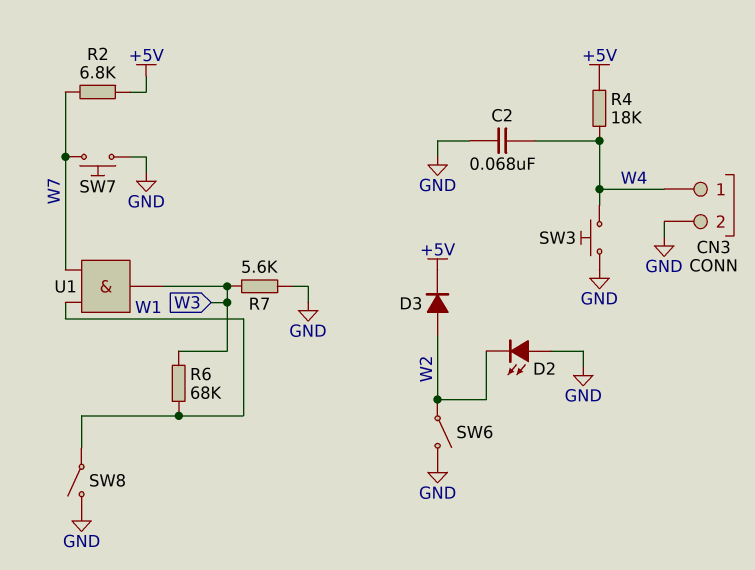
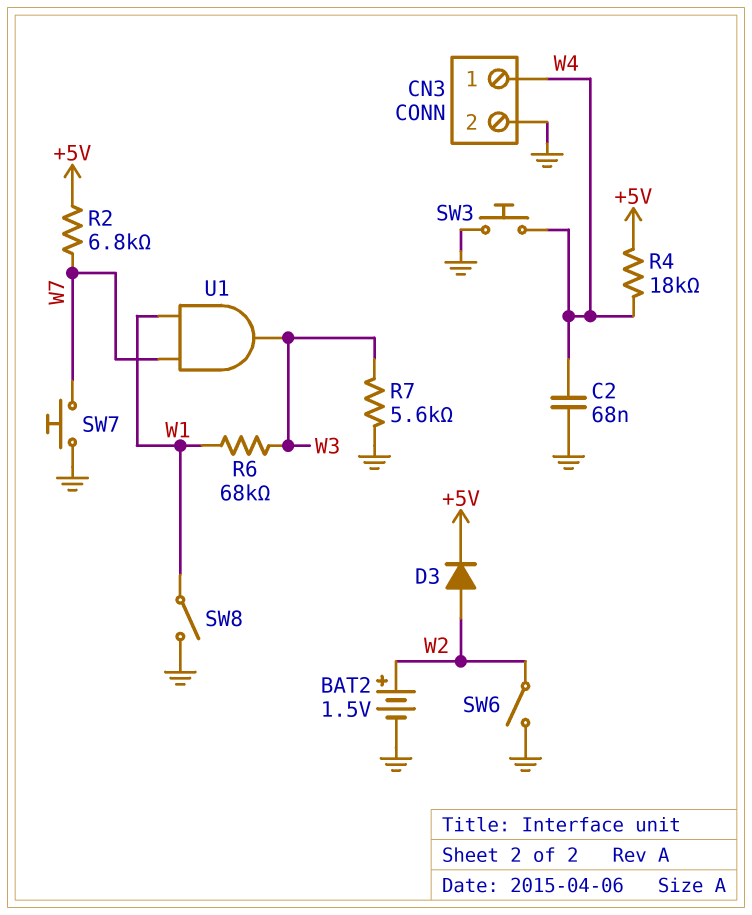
BAT2: none -> 1.5V (plus W2, minus GND)
D2: LED (A GND, K W2) -> none

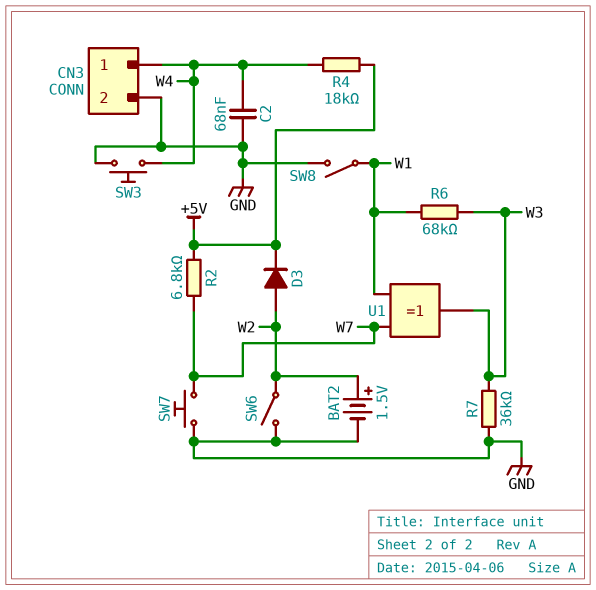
R7: 5.6k (GND, W3) -> 36k (GND, W3)
U1: AND (in W1, in W7, out W3) -> XOR (in W1, in W7, out W3)

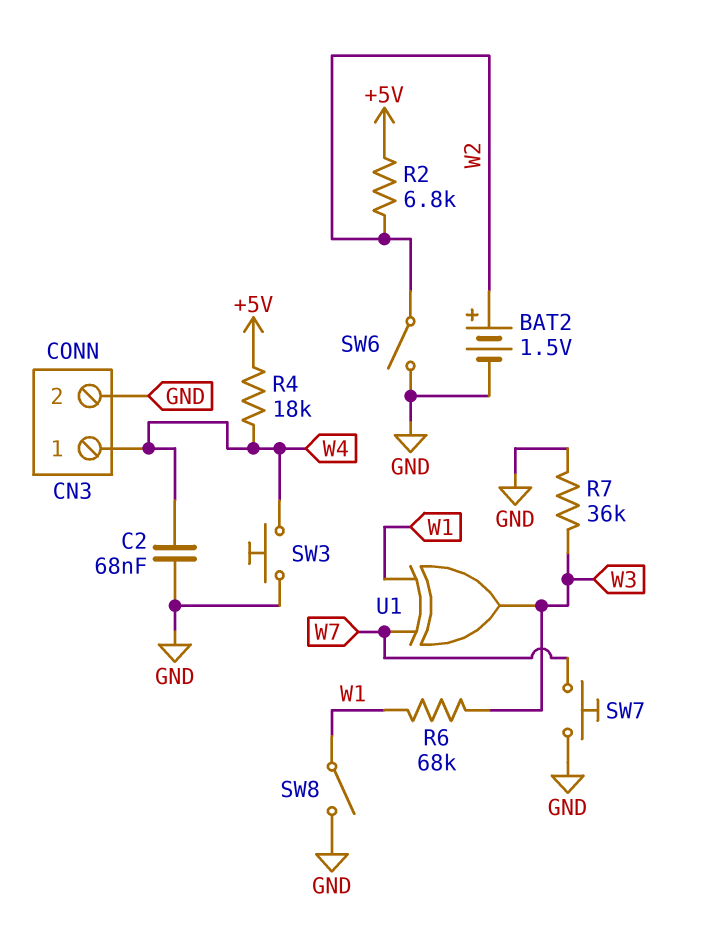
D3: diode (A W2, K +5V) -> none
R2: 6.8k (+5V, W7) -> 6.8k (+5V, W2)

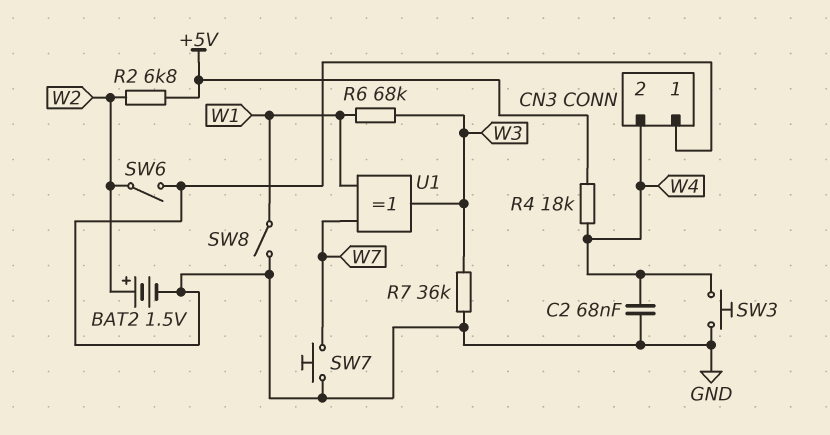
CN3 pin 1: W4 -> GND
CN3 pin 2: GND -> W4

